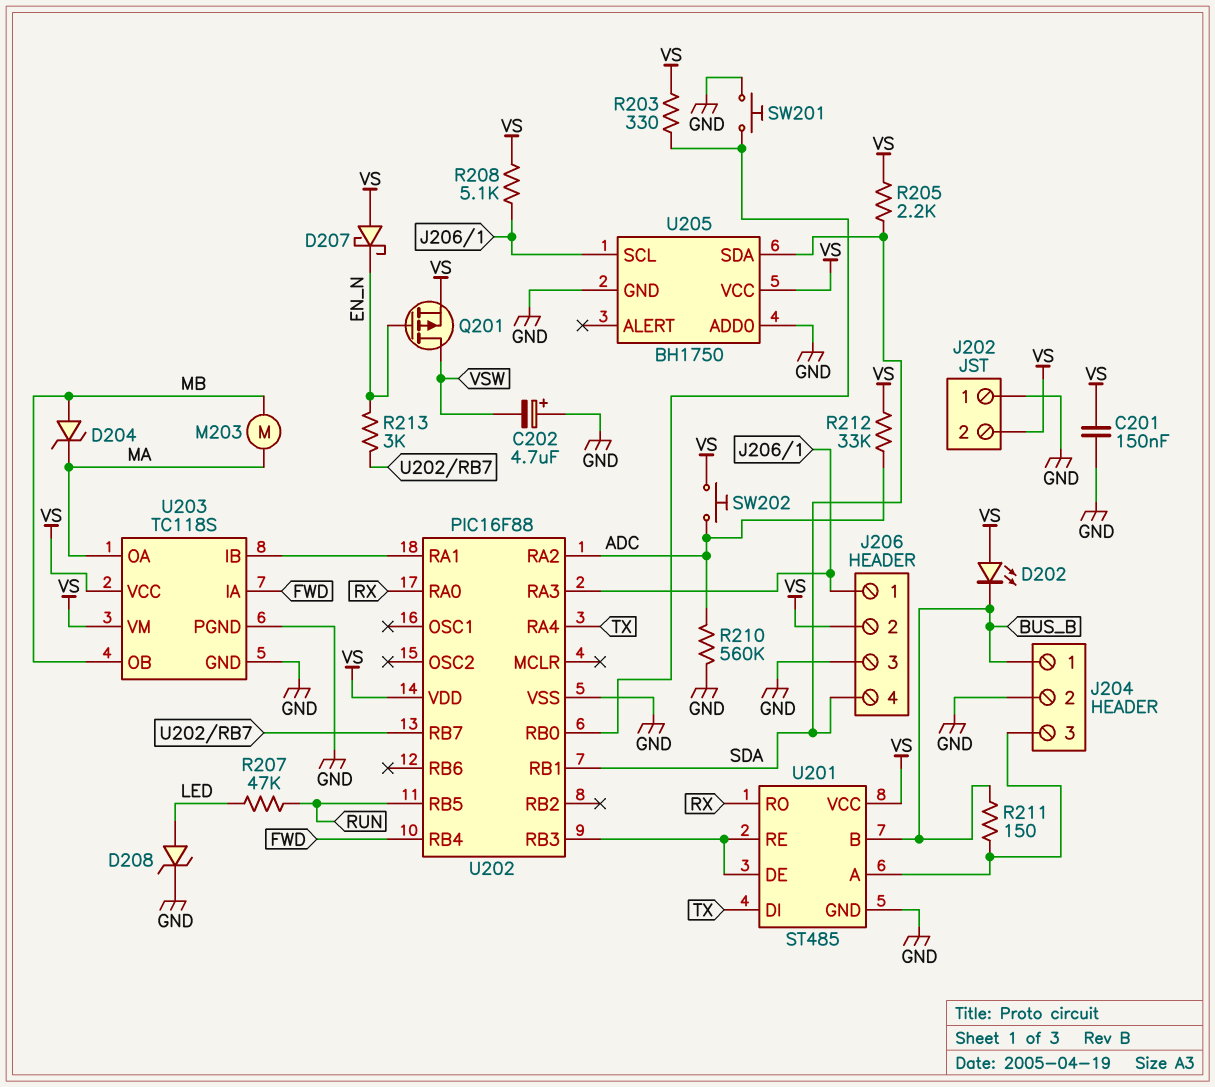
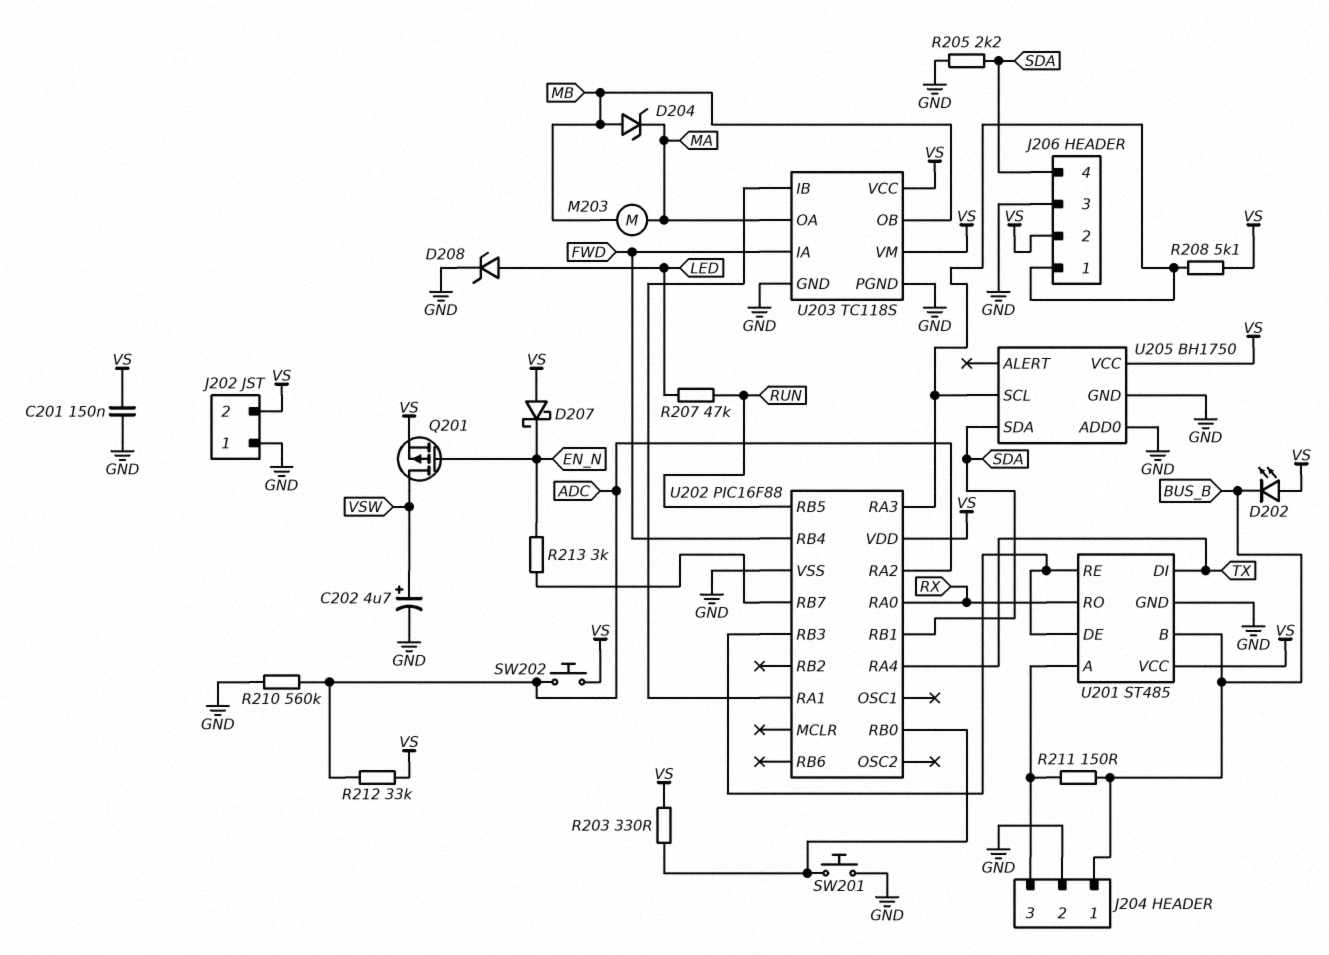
C202: 4.7uF (plus GND, minus VSW) -> 4.7uF (plus VSW, minus GND)
R205: 2.2k (SDA, VS) -> 2.2k (GND, SDA)

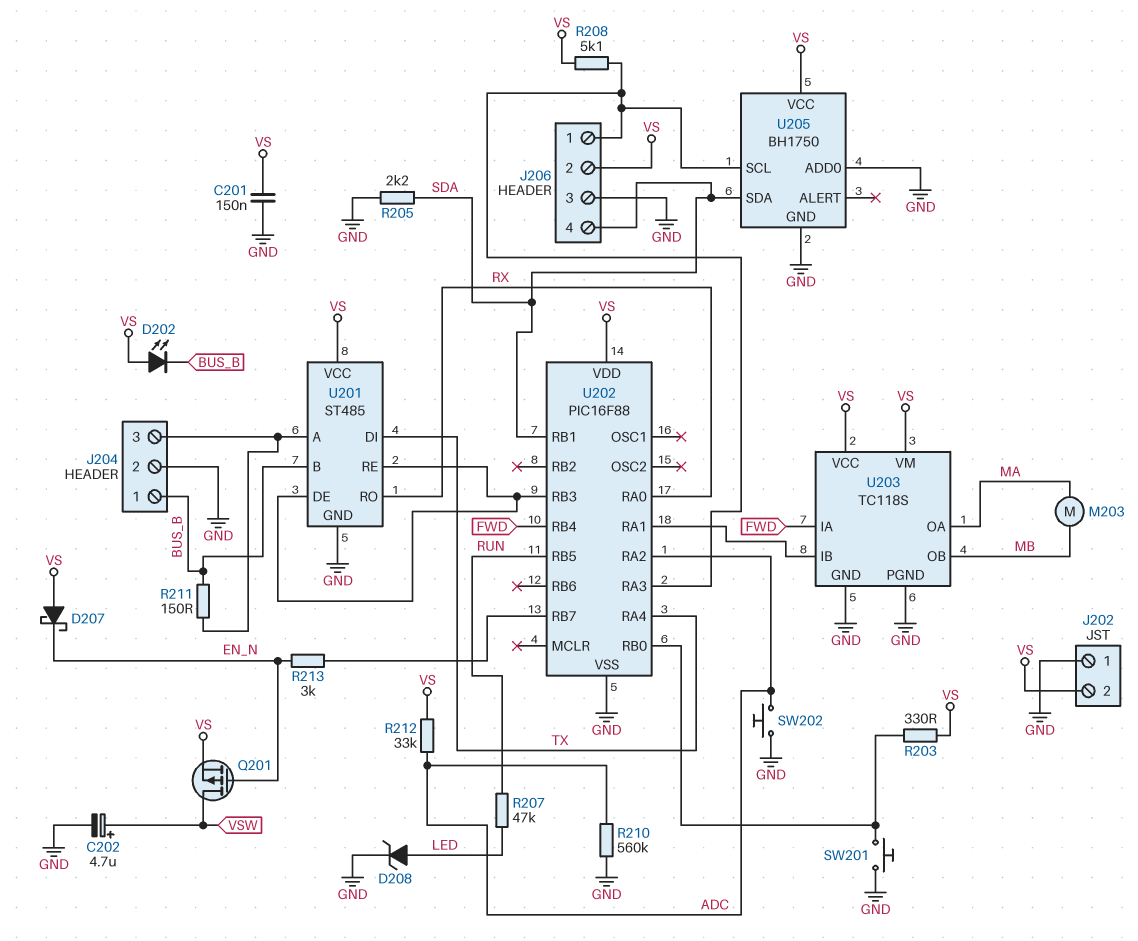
D204: zener (A MB, K MA) -> none
SW202: button (ADC, VS) -> button (ADC, GND)

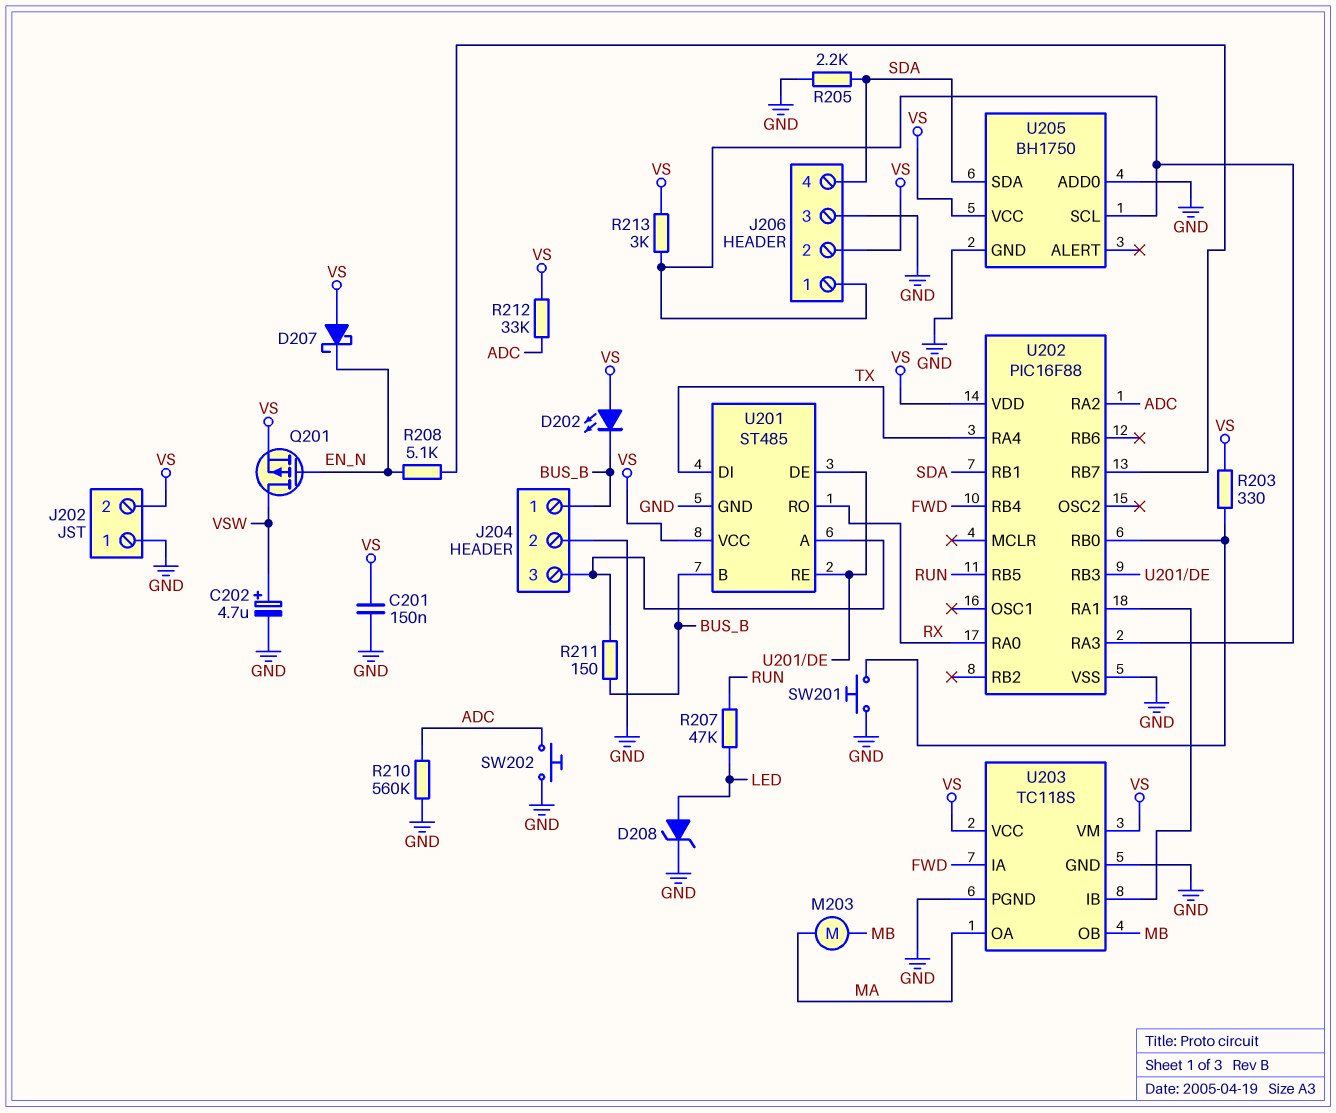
R208: 5.1k (J206/1, VS) -> 5.1k (EN_N, U202/RB7)
R213: 3k (EN_N, U202/RB7) -> 3k (J206/1, VS)

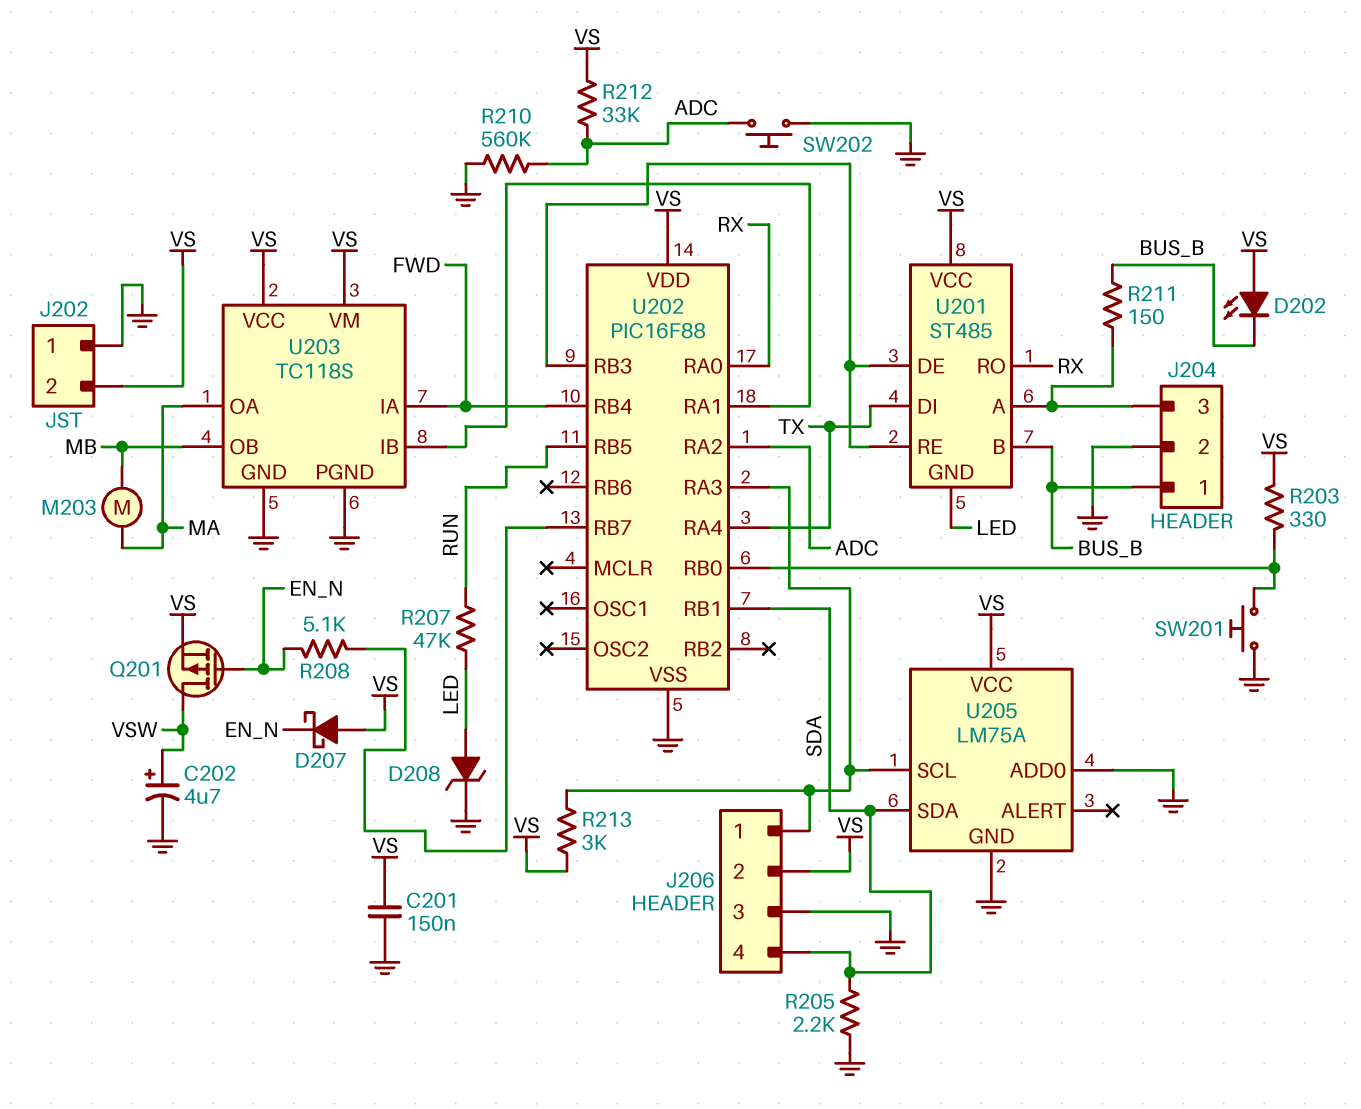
U201 pin GND: GND -> LED
U205: BH1750 -> LM75A

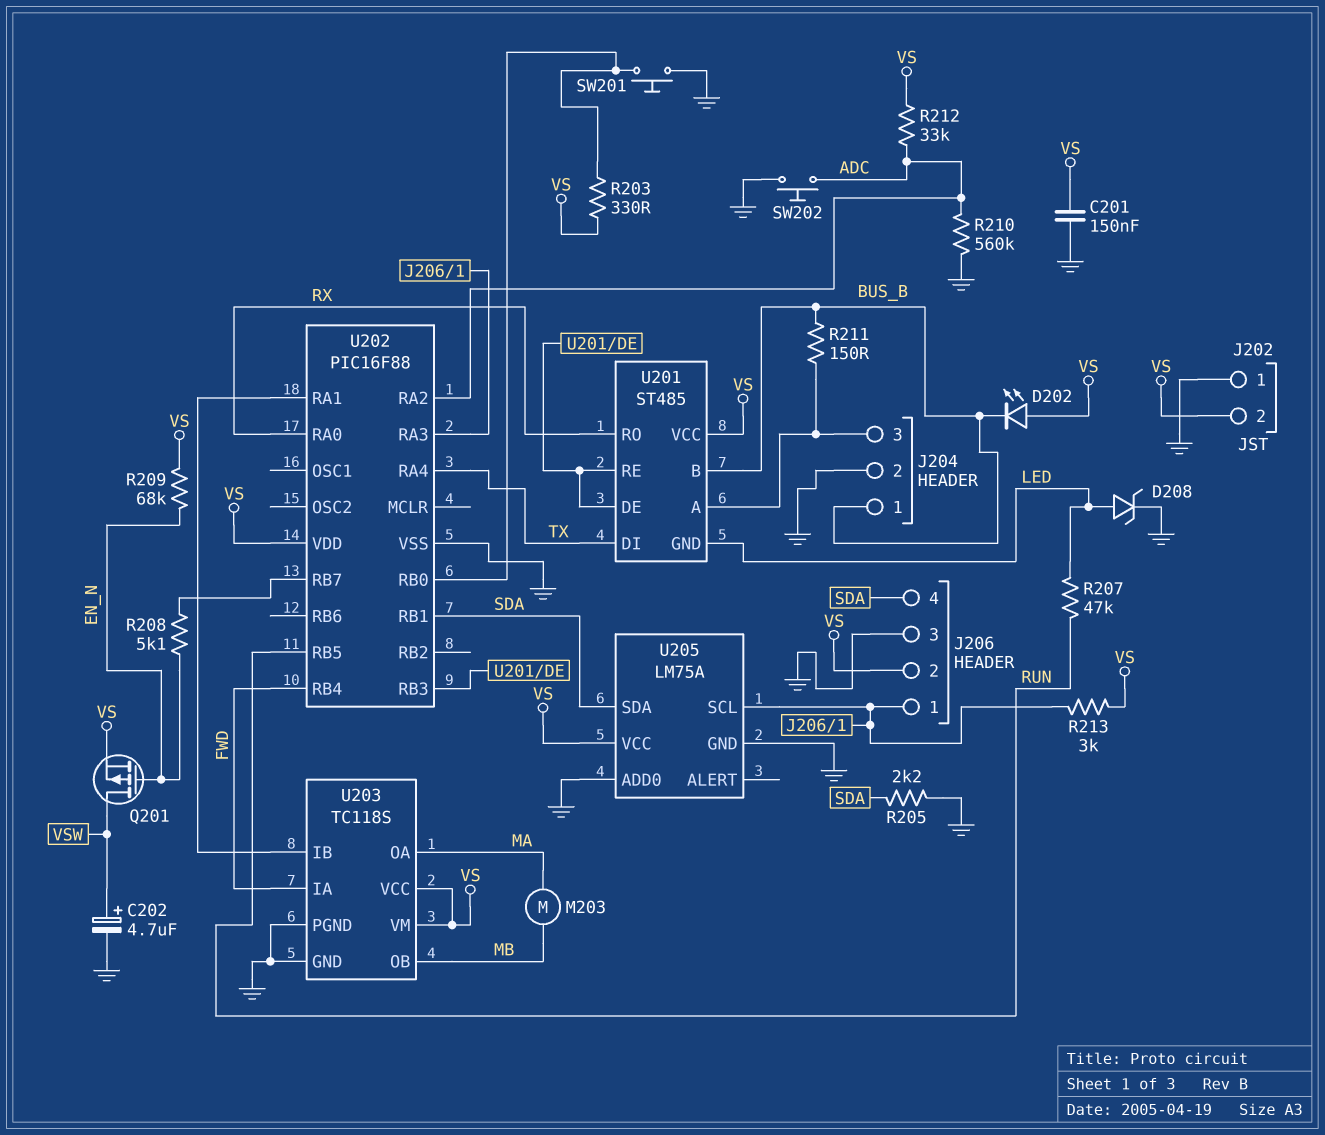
D207: schottky (A VS, K EN_N) -> none
R209: none -> 68k (EN_N, VS)

